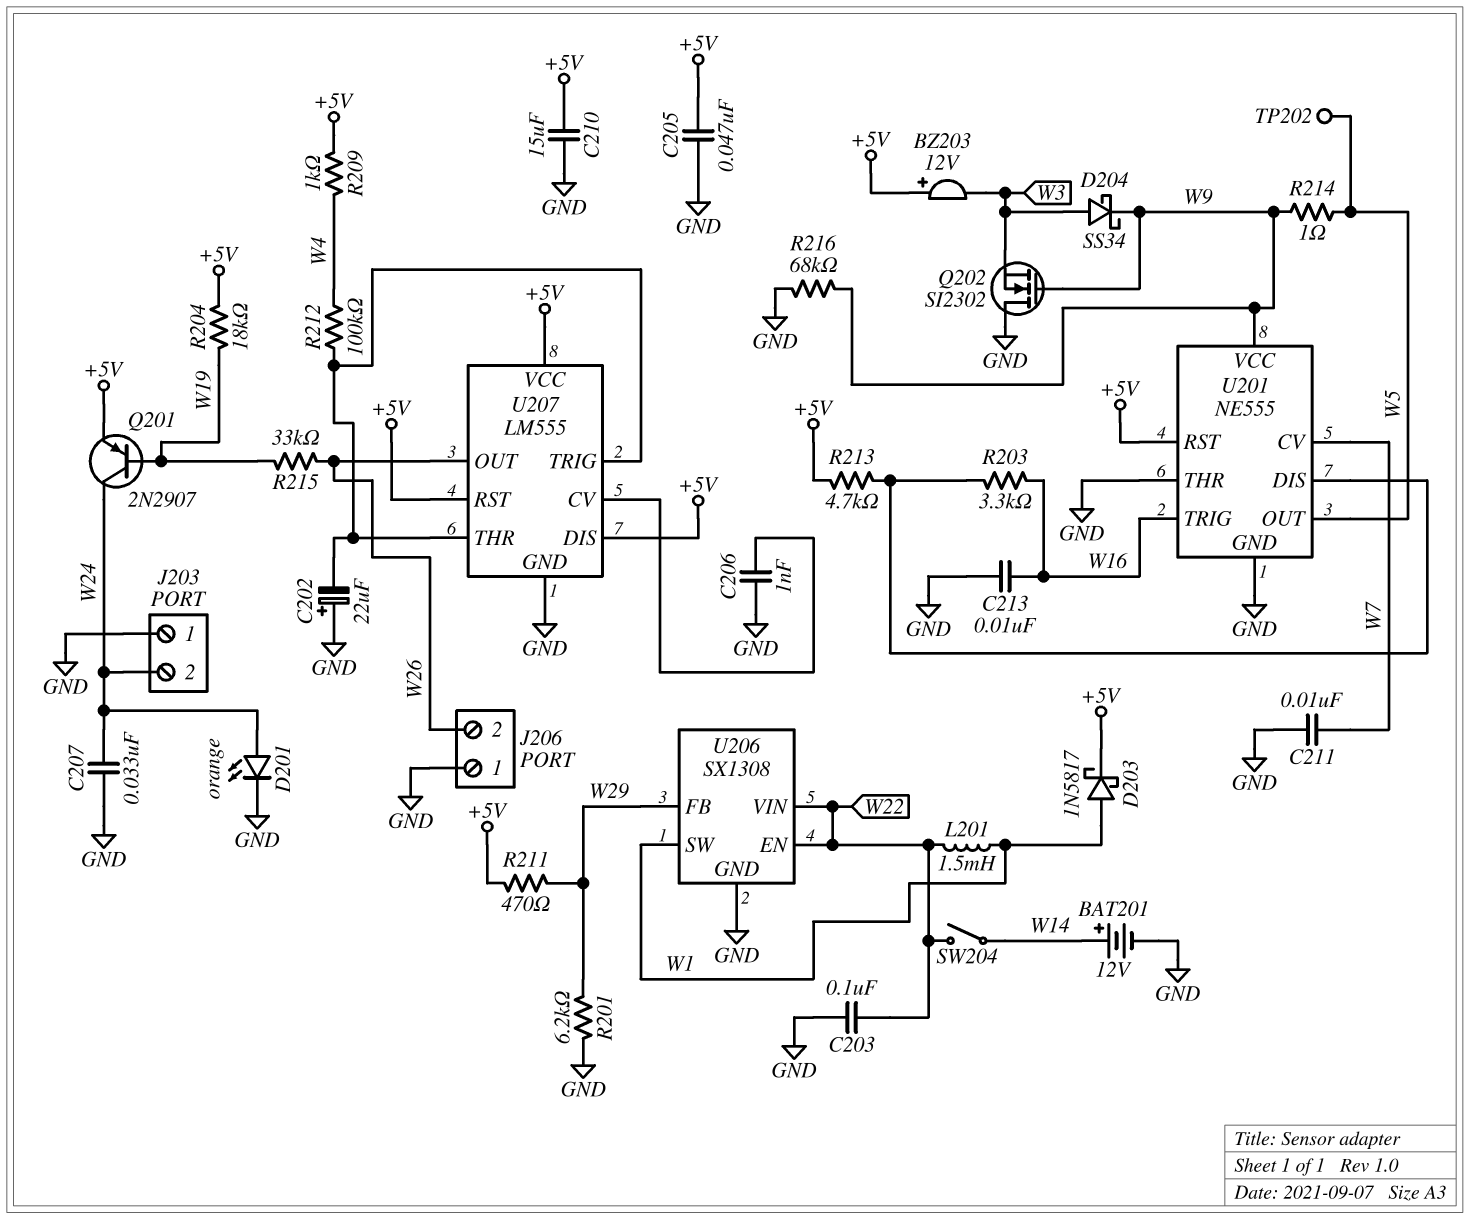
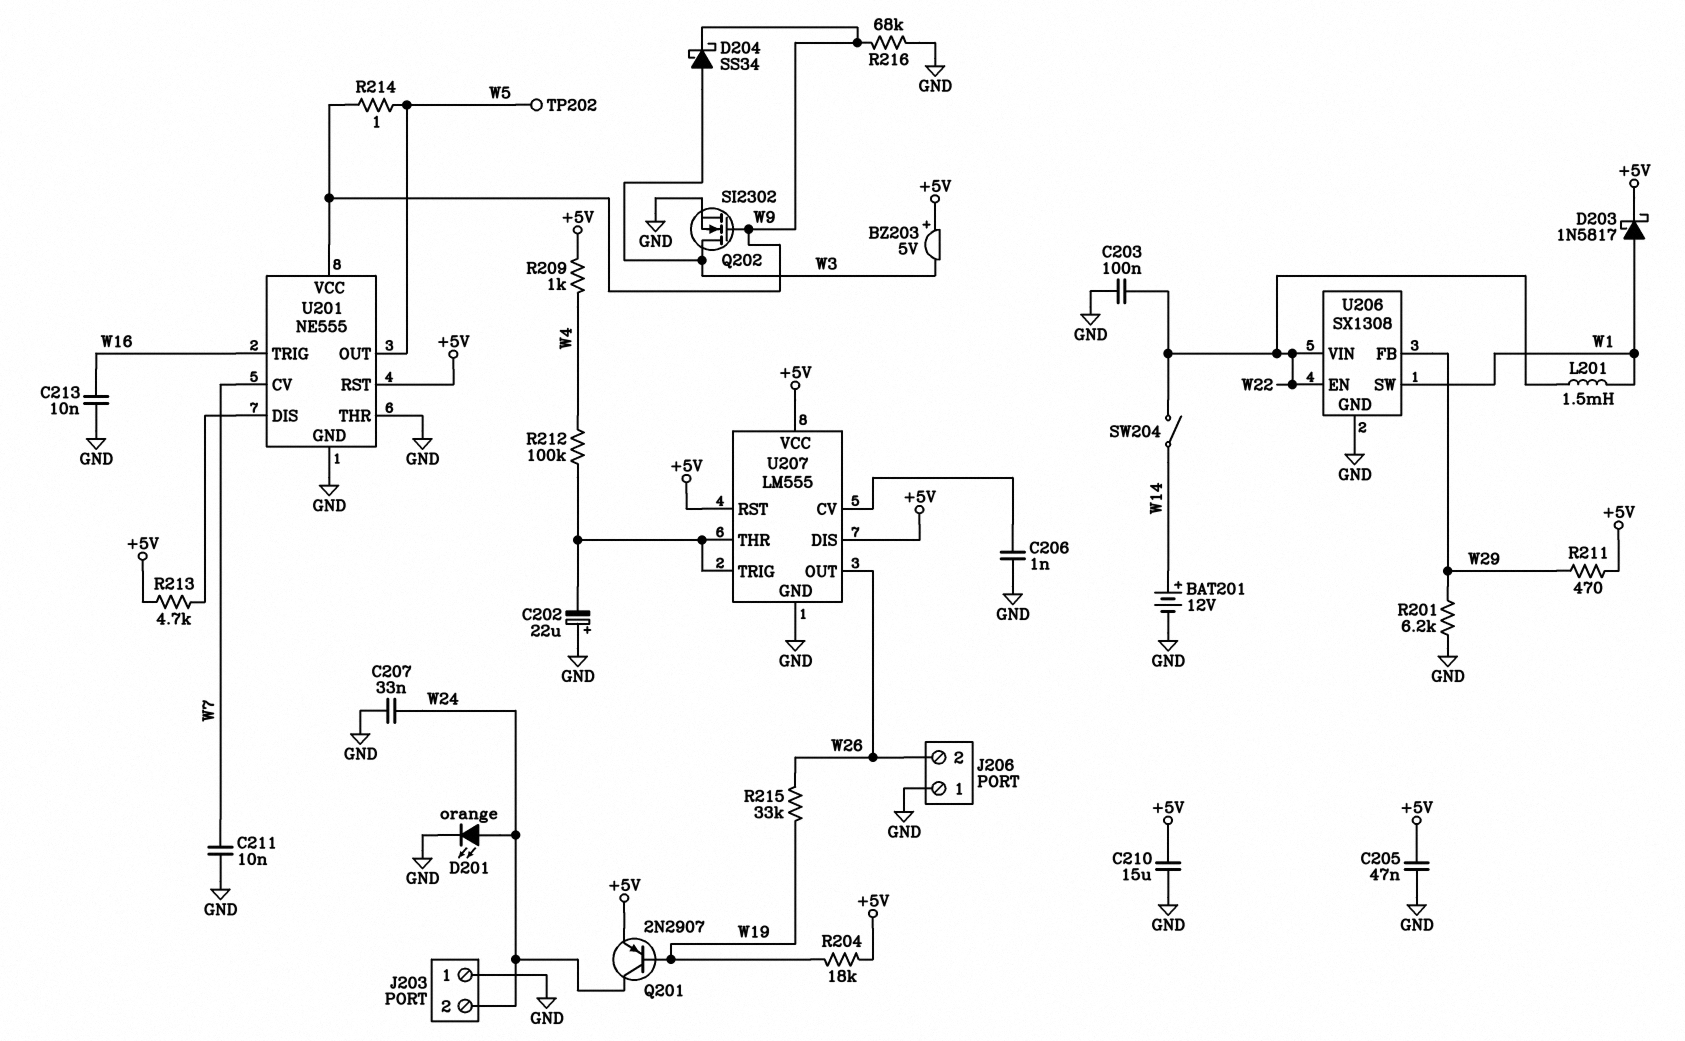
BZ203: buzzer 12V (plus +5V, minus W3) -> buzzer 5V (plus +5V, minus W3)
Q202: NMOS SI2302 (G W9, D GND, S W3) -> NMOS SI2302 (G W9, D W3, S GND)
R203: 3.3k (U201/DIS, W16) -> none

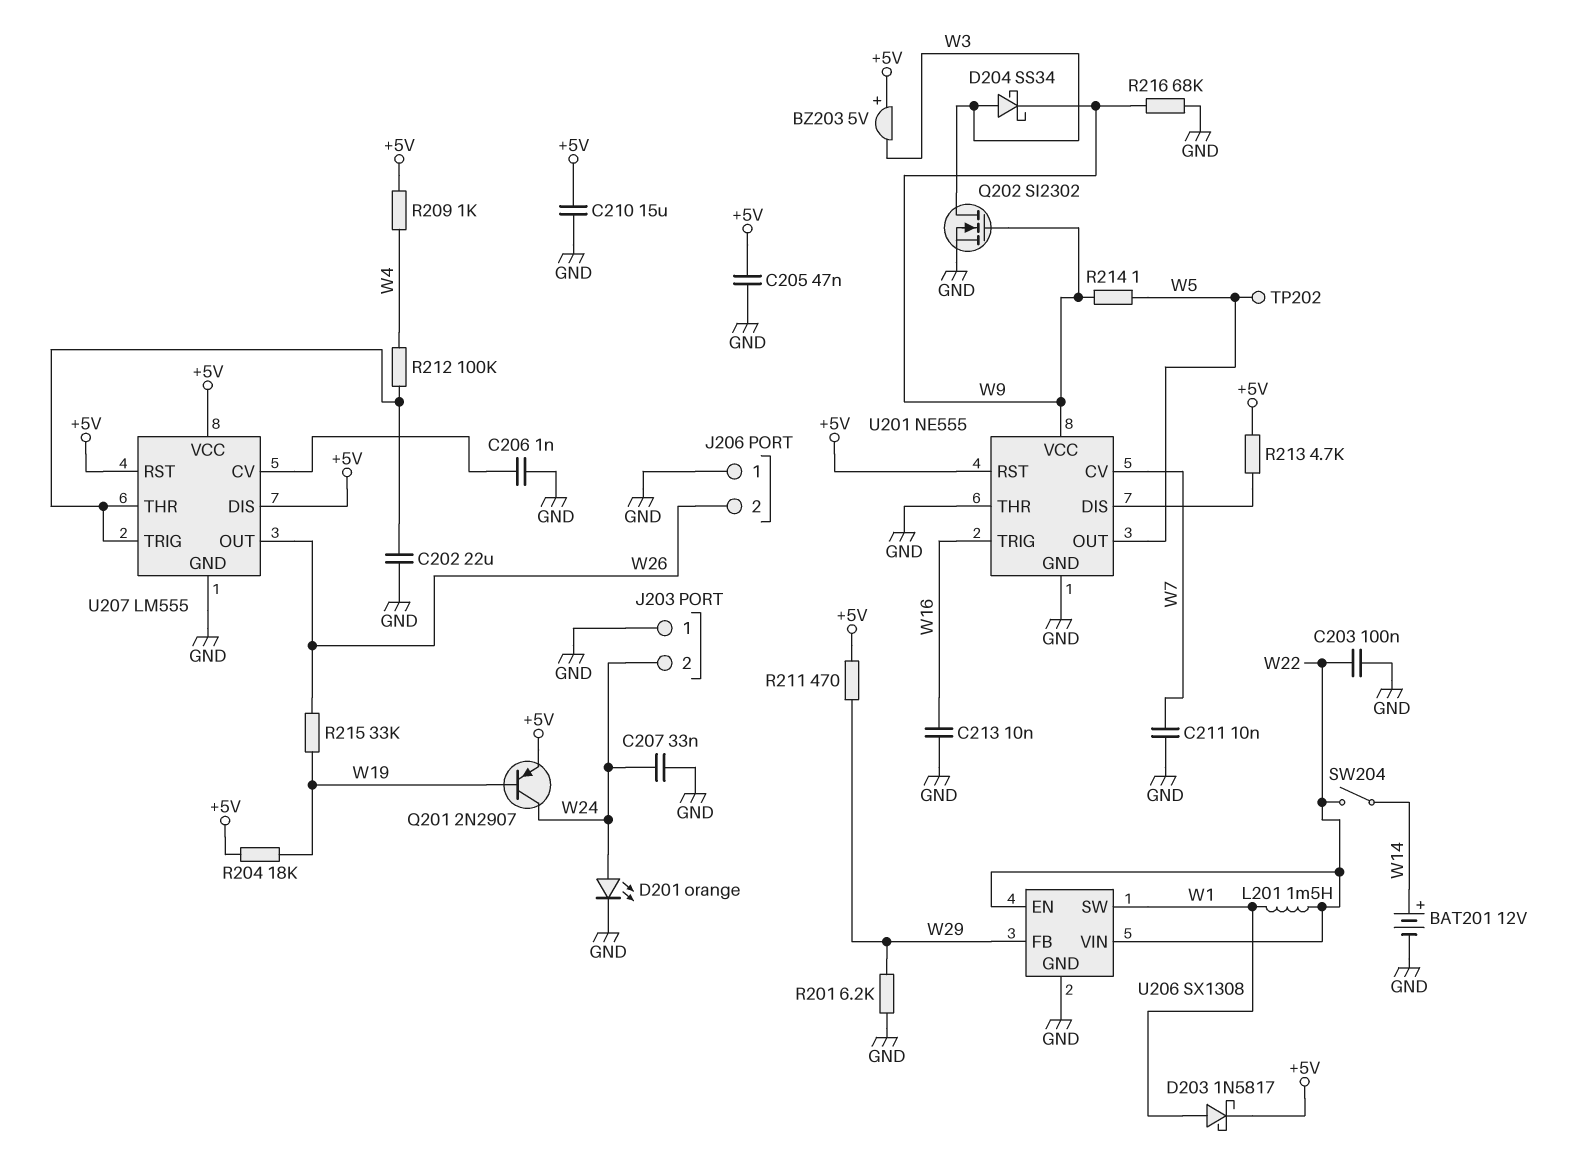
C202: 22uF (plus GND, minus U207/THR) -> 22uF (GND, U207/THR)

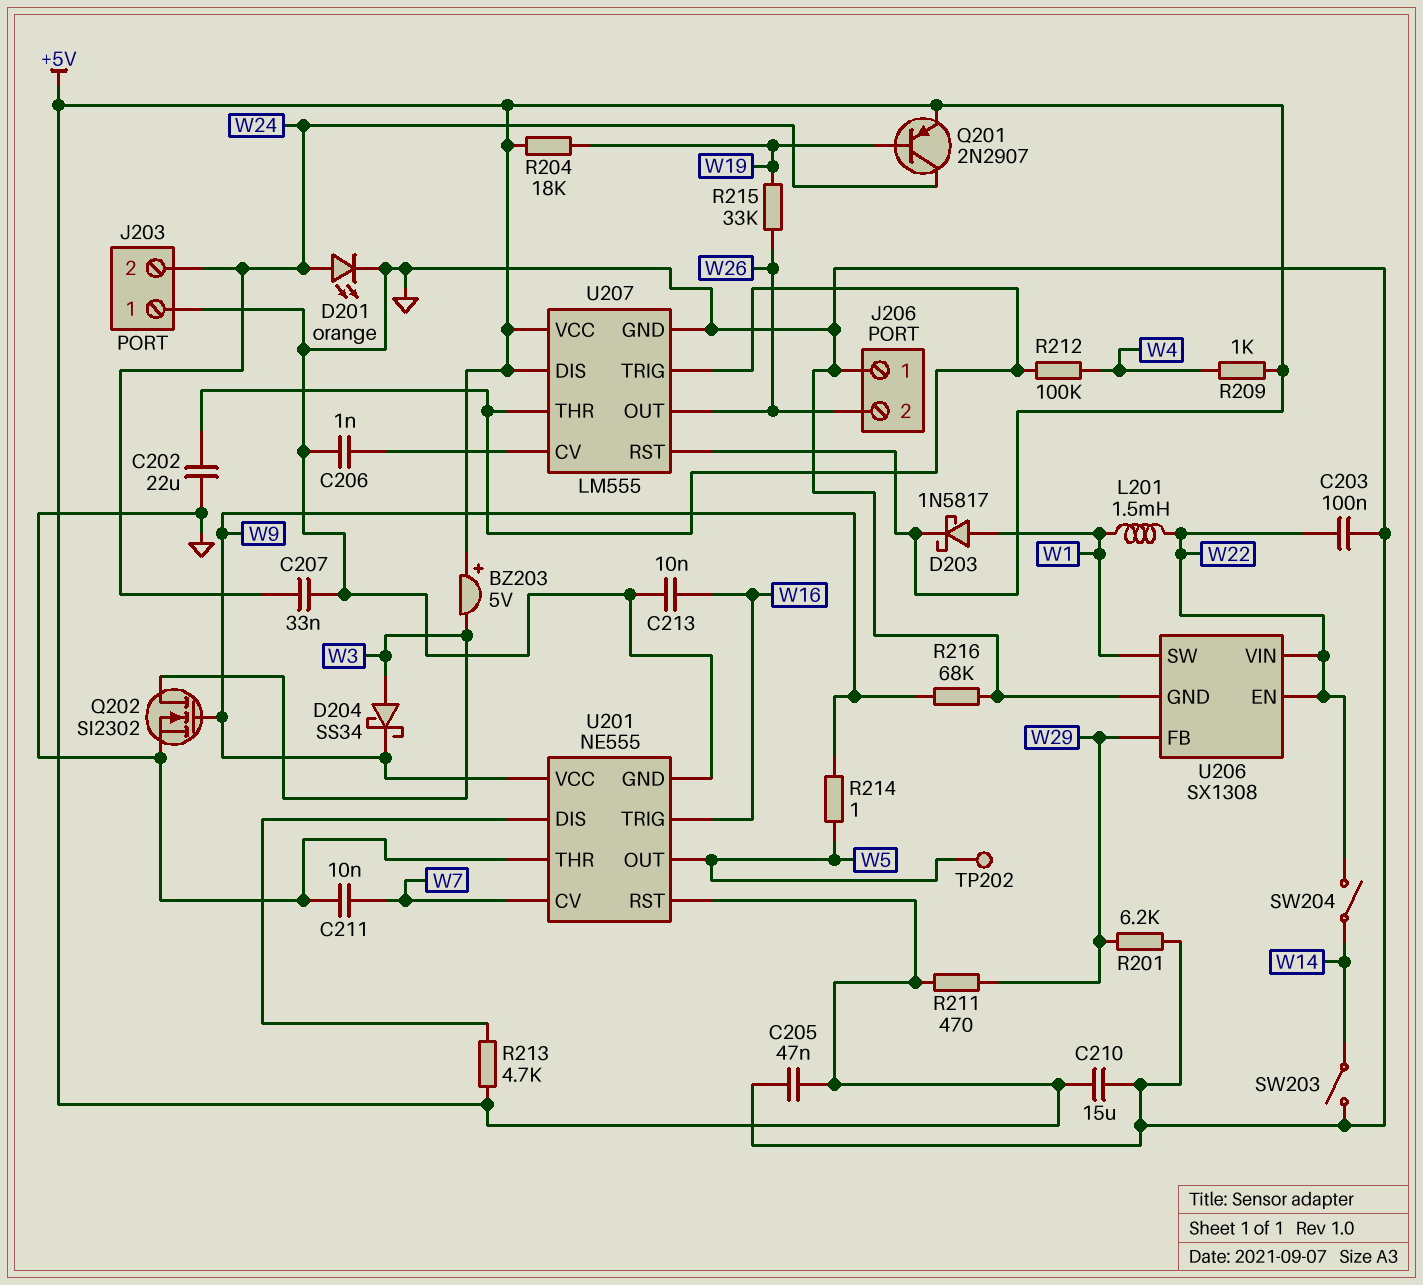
BAT201: 12V (plus W14, minus GND) -> none
SW203: none -> switch (GND, W14)

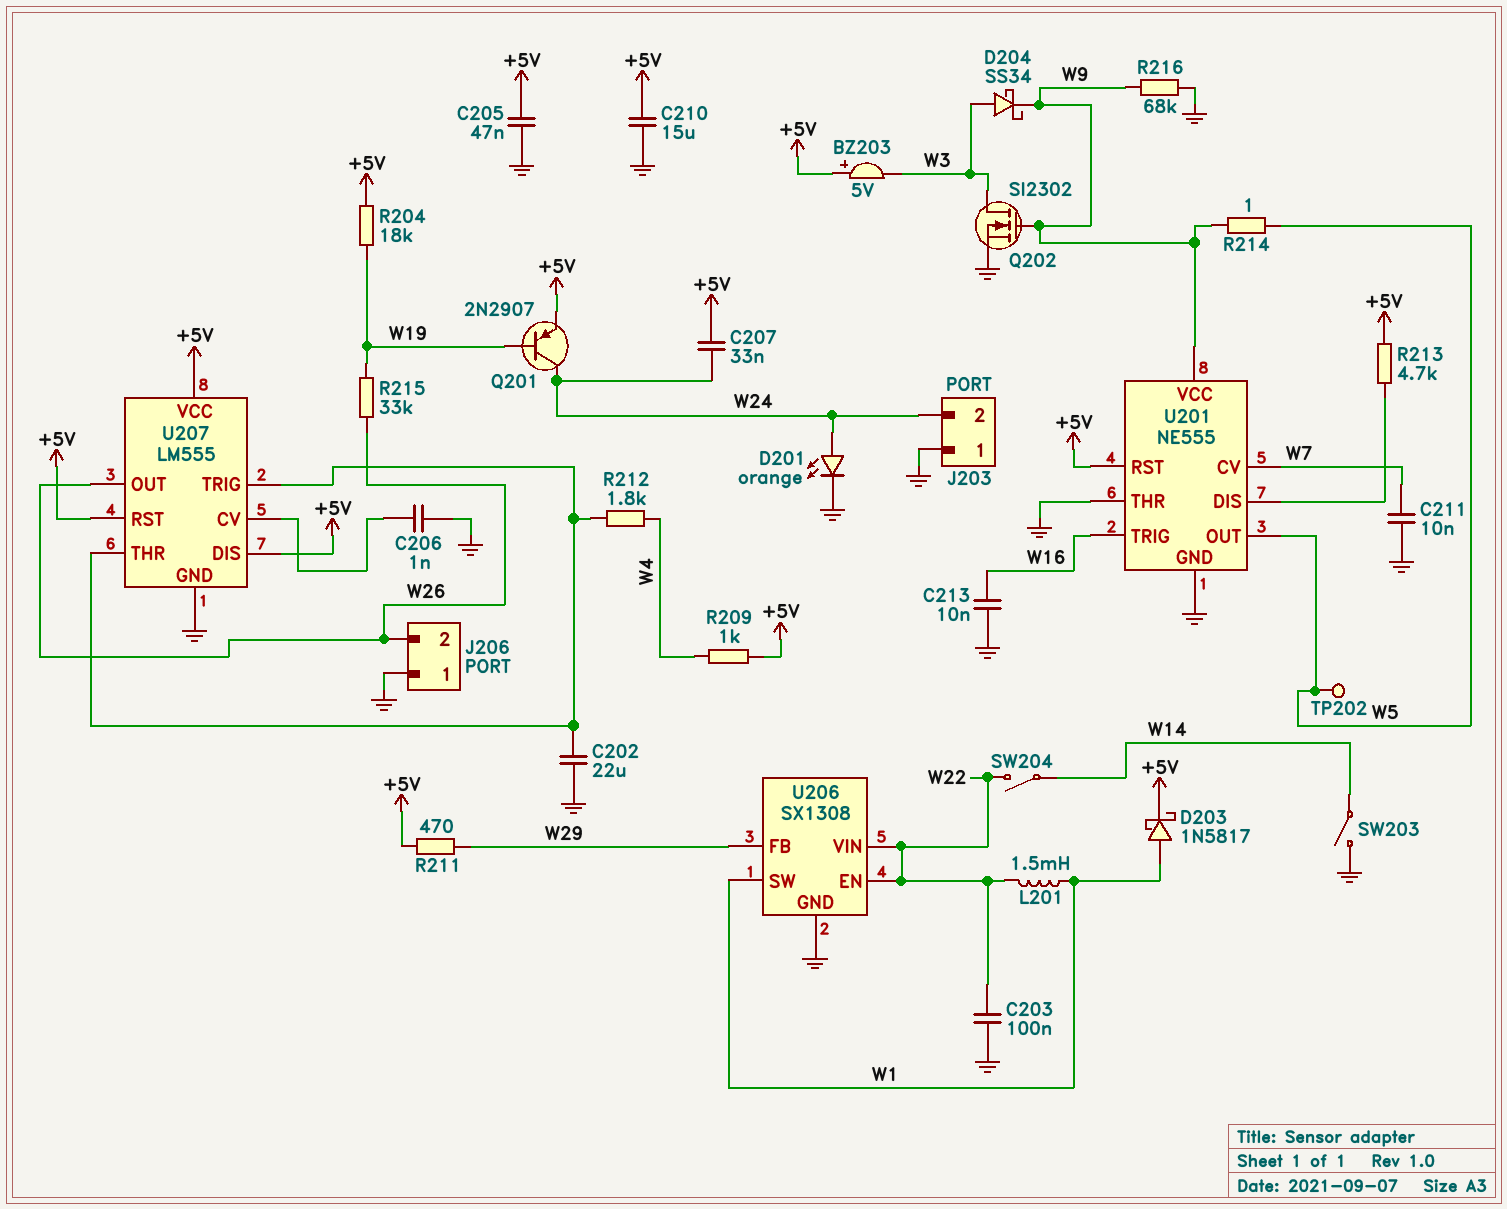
C207: 33nF (GND, W24) -> 33nF (+5V, W24)
R201: 6.2k (GND, W29) -> none
R212: 100k (U207/THR, W4) -> 1.8k (U207/THR, W4)

